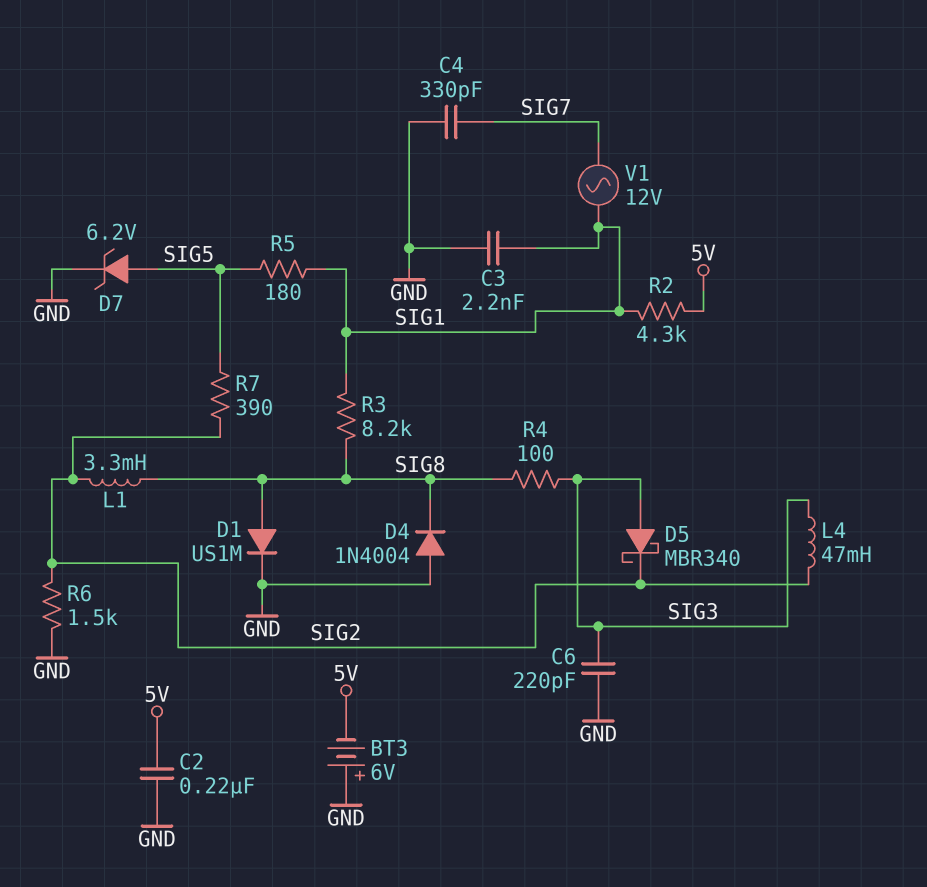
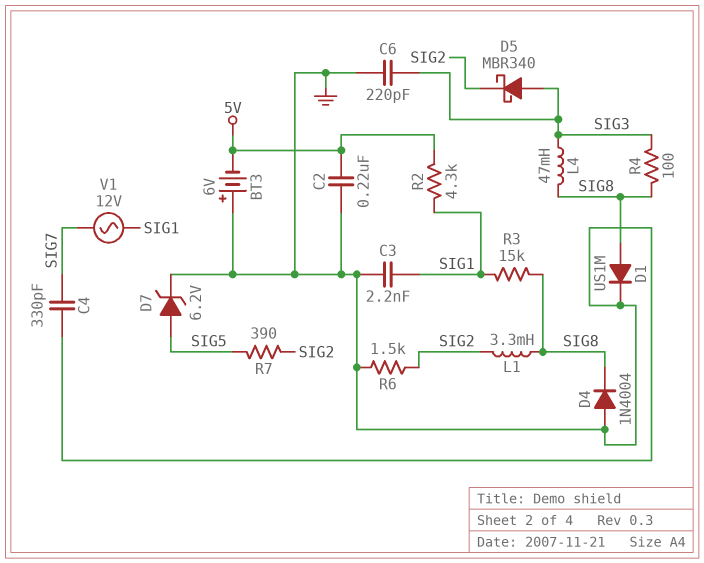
L4: 47mH (SIG2, SIG3) -> 47mH (SIG3, SIG8)
R3: 8.2k (SIG1, SIG8) -> 15k (SIG1, SIG8)
R5: 180 (SIG1, SIG5) -> none

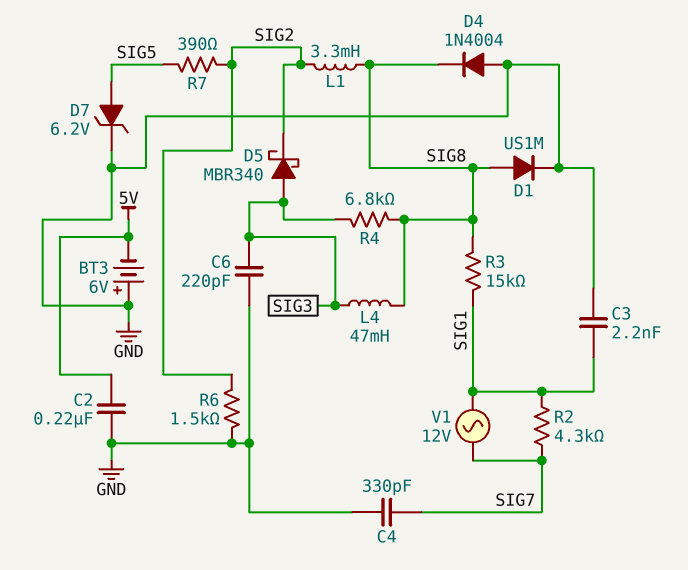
R2: 4.3k (5V, SIG1) -> 4.3k (SIG1, SIG7)
R4: 100 (SIG3, SIG8) -> 6.8k (SIG3, SIG8)

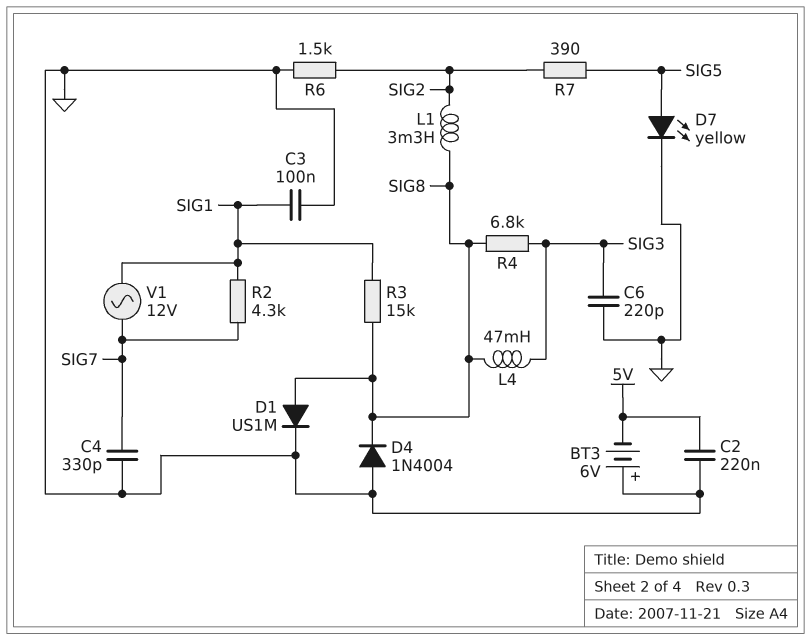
C3: 2.2nF (GND, SIG1) -> 100nF (GND, SIG1)
D5: schottky MBR340 (A SIG3, K SIG2) -> none
D7: zener 6.2V (A SIG5, K GND) -> LED yellow (A SIG5, K GND)

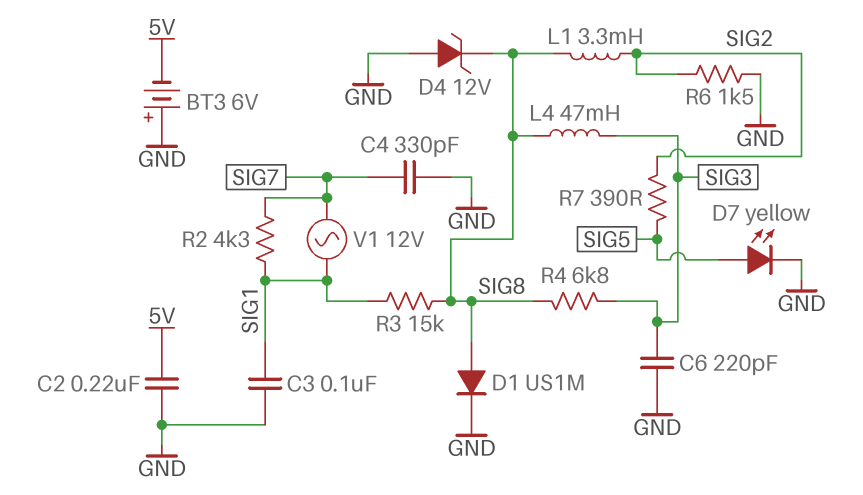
D4: diode 1N4004 (A GND, K SIG8) -> zener 12V (A GND, K SIG8)

